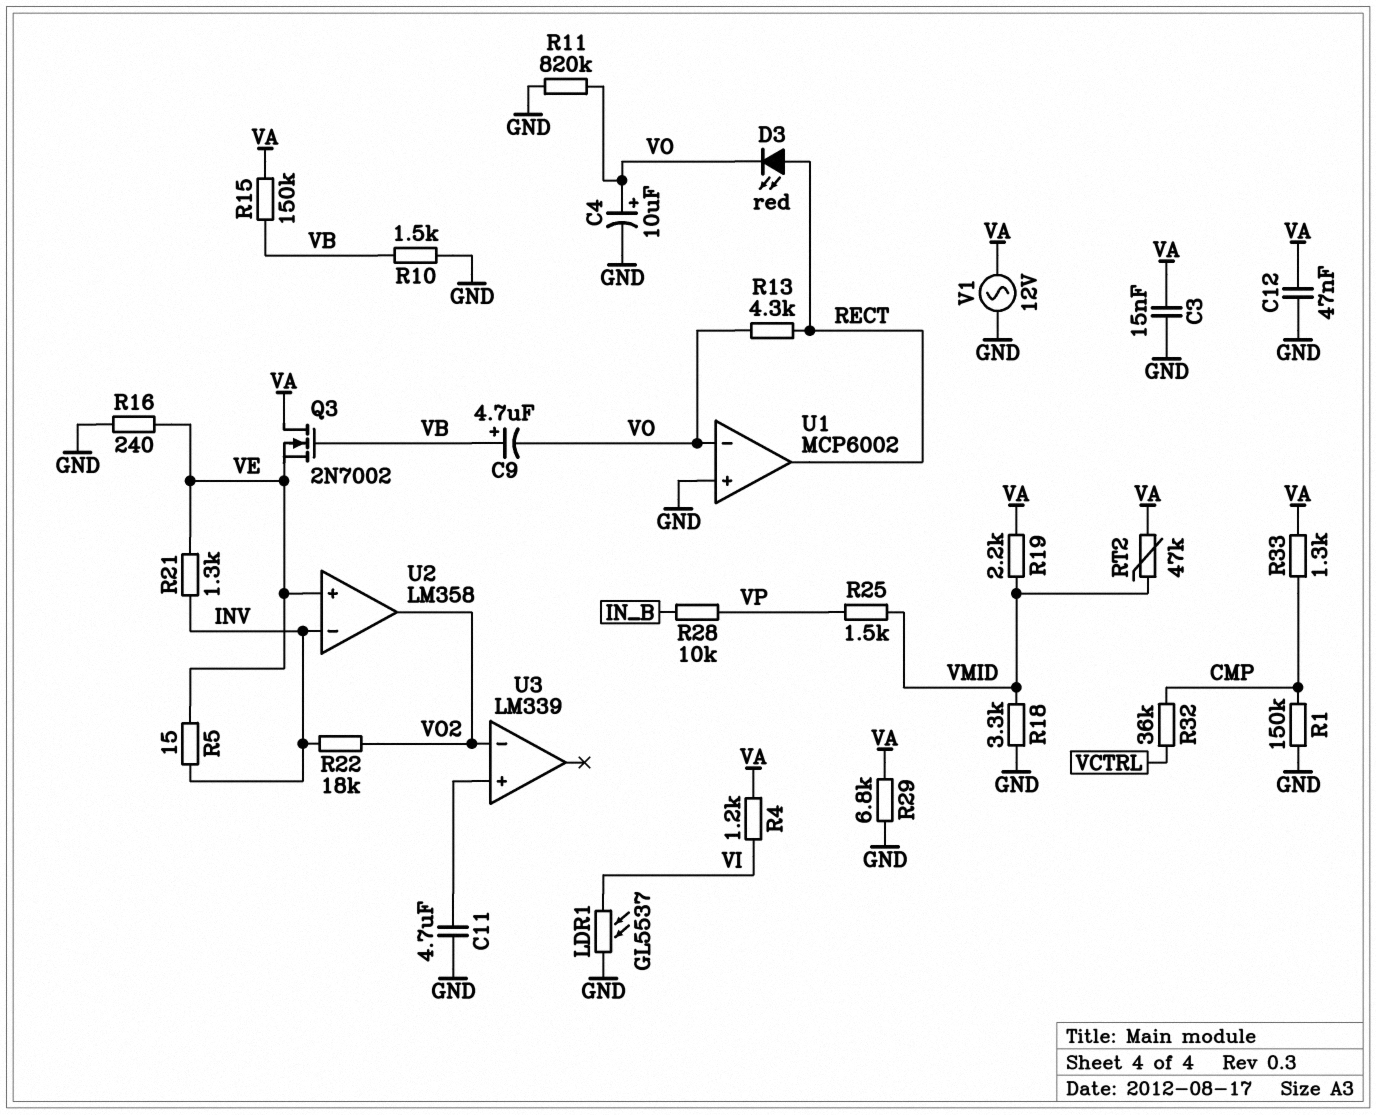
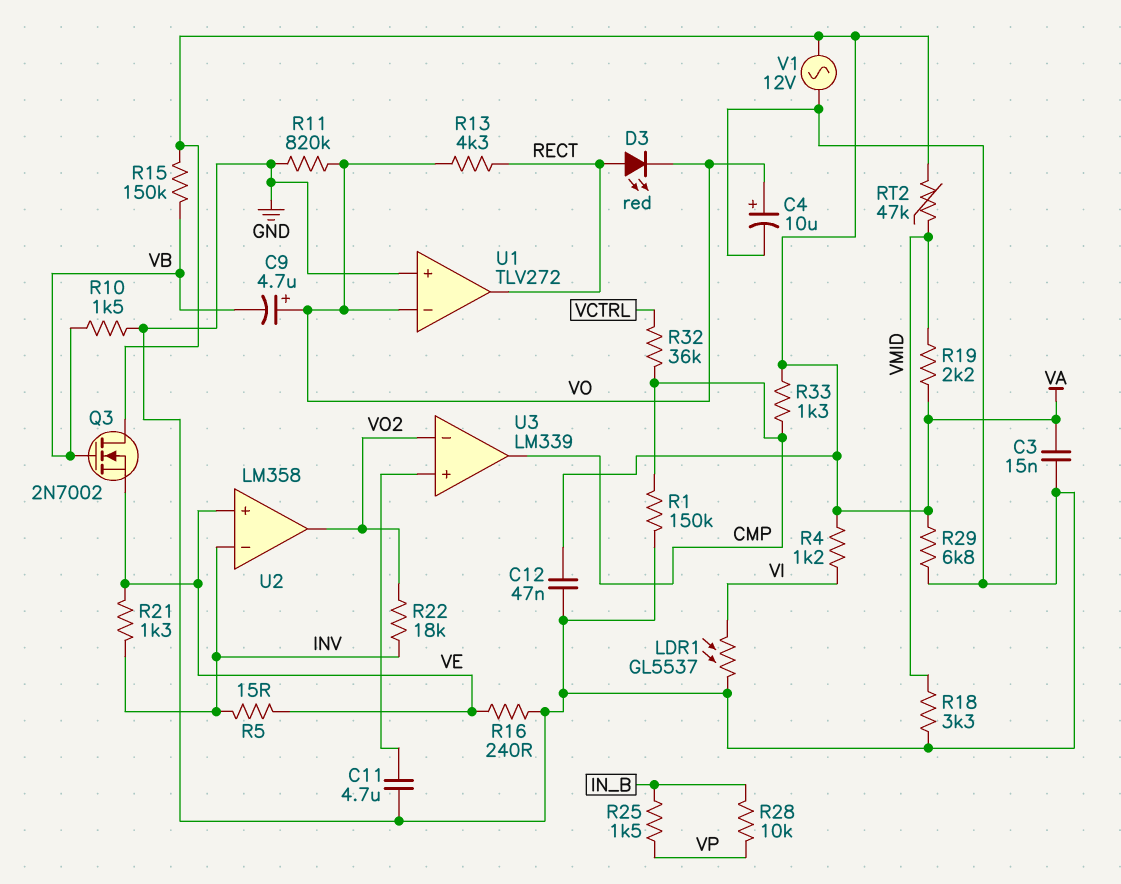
C9: 4.7uF (plus VB, minus VO) -> 4.7uF (plus VO, minus VB)
R25: 1.5k (VMID, VP) -> 1.5k (IN_B, VP)
U1: MCP6002 -> TLV272
U3 pin out: none -> CMP

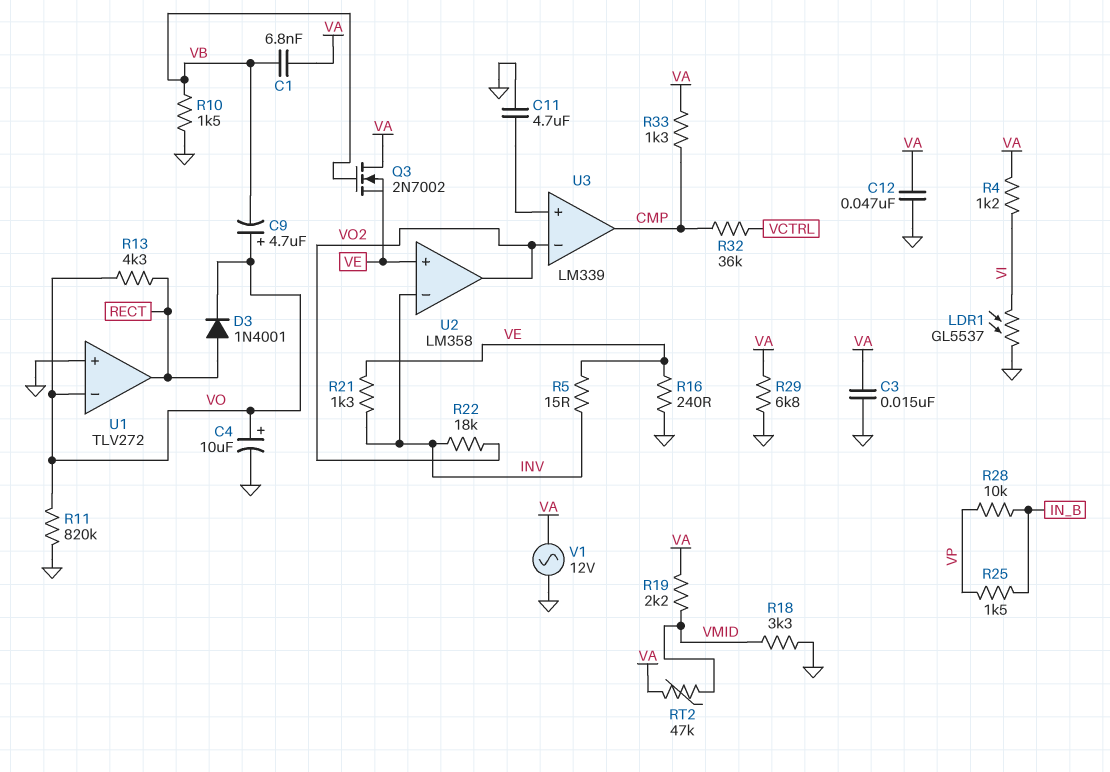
C1: none -> 6.8nF (VA, VB)
D3: LED red (A RECT, K VO) -> diode 1N4001 (A RECT, K VO)
R1: 150k (CMP, GND) -> none
R15: 150k (VA, VB) -> none

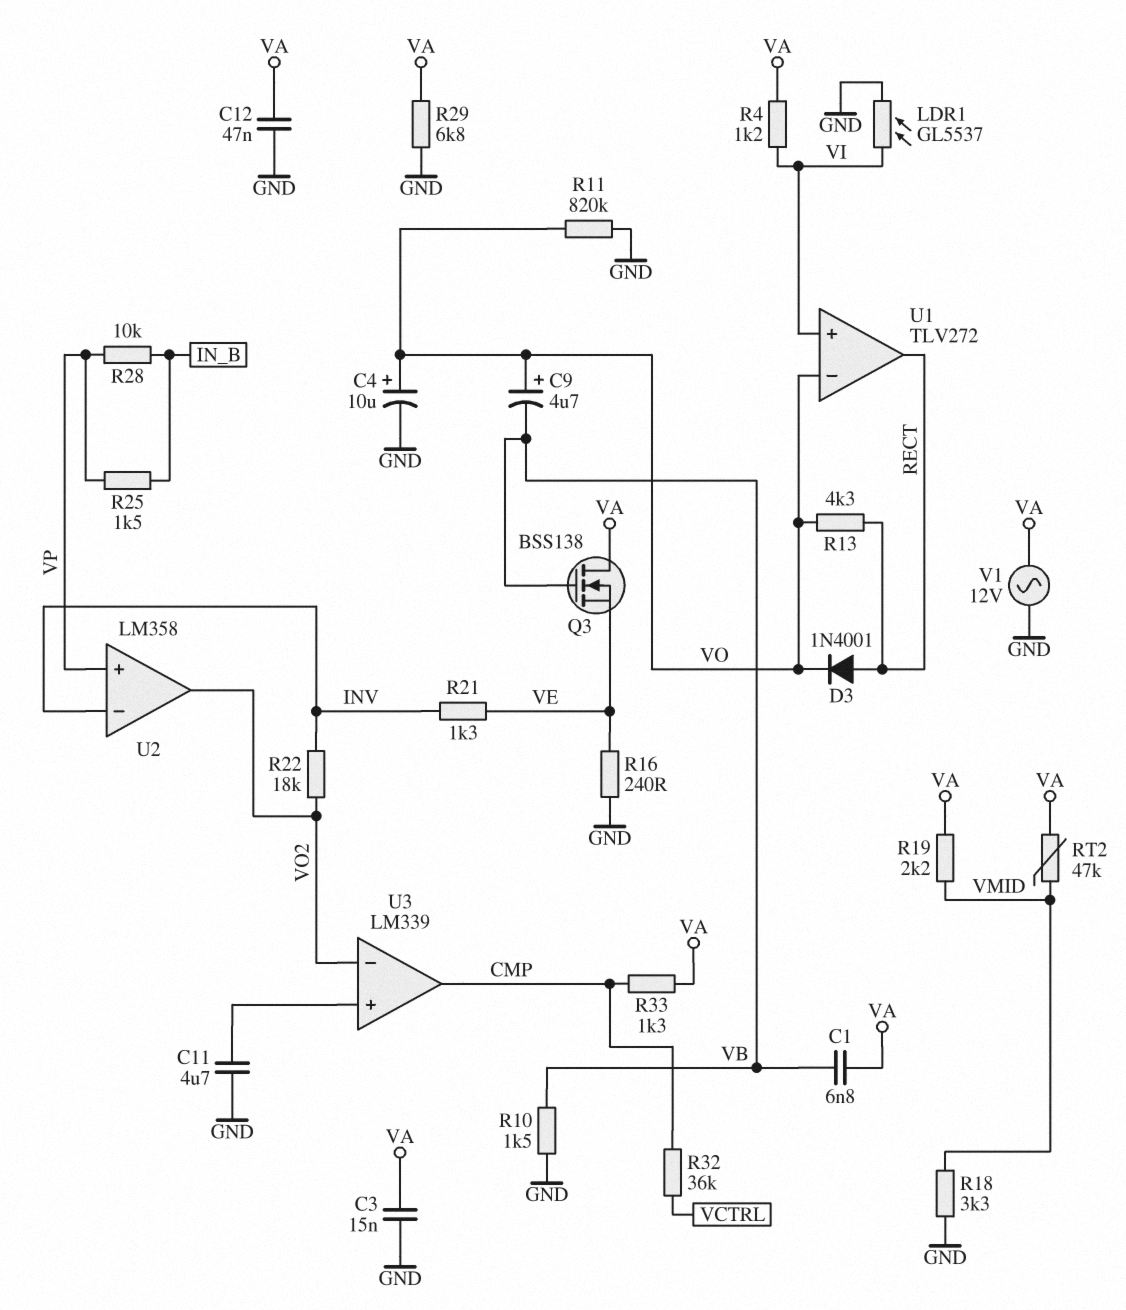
Q3: NMOS 2N7002 (G VB, D VA, S VE) -> NMOS BSS138 (G VB, D VA, S VE)
R5: 15 (INV, VE) -> none
U1 pin in+: GND -> VI
U2 pin in+: VE -> VP

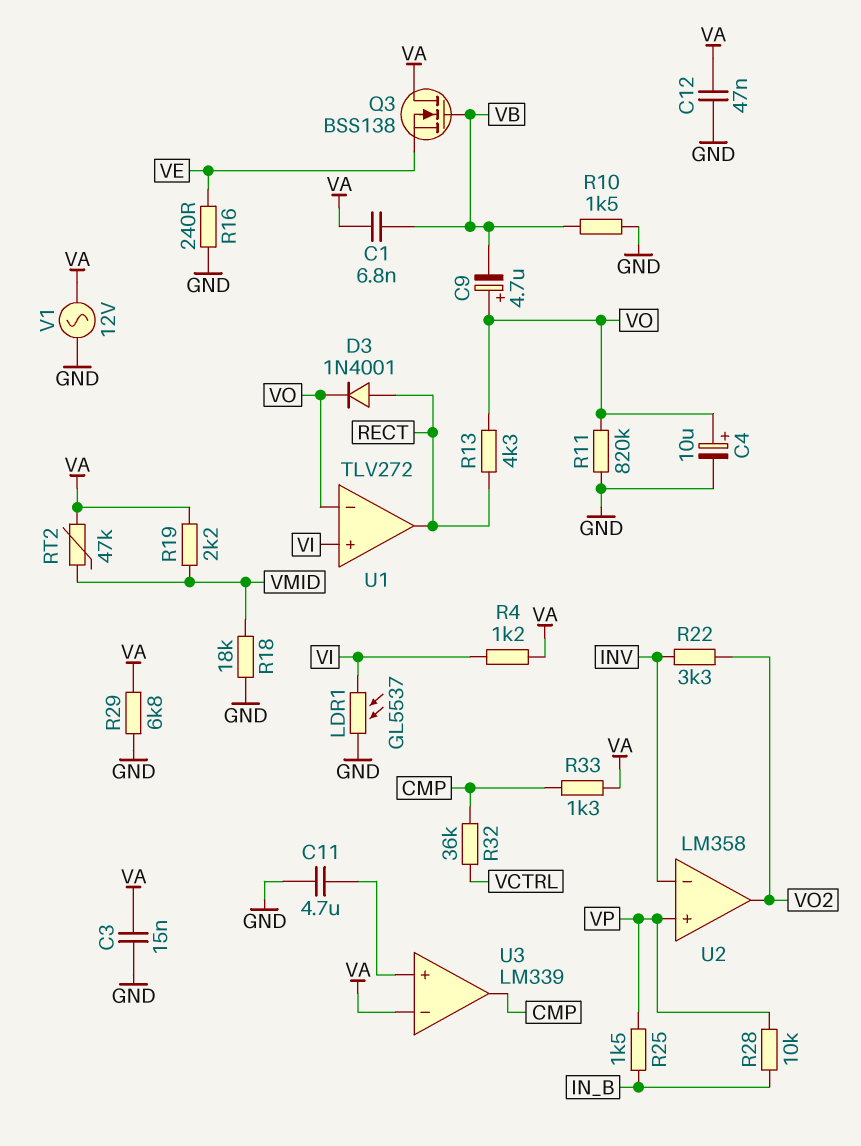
R18: 3.3k (GND, VMID) -> 18k (GND, VMID)
R21: 1.3k (INV, VE) -> none
R22: 18k (INV, VO2) -> 3.3k (INV, VO2)
U3 pin in-: VO2 -> VA

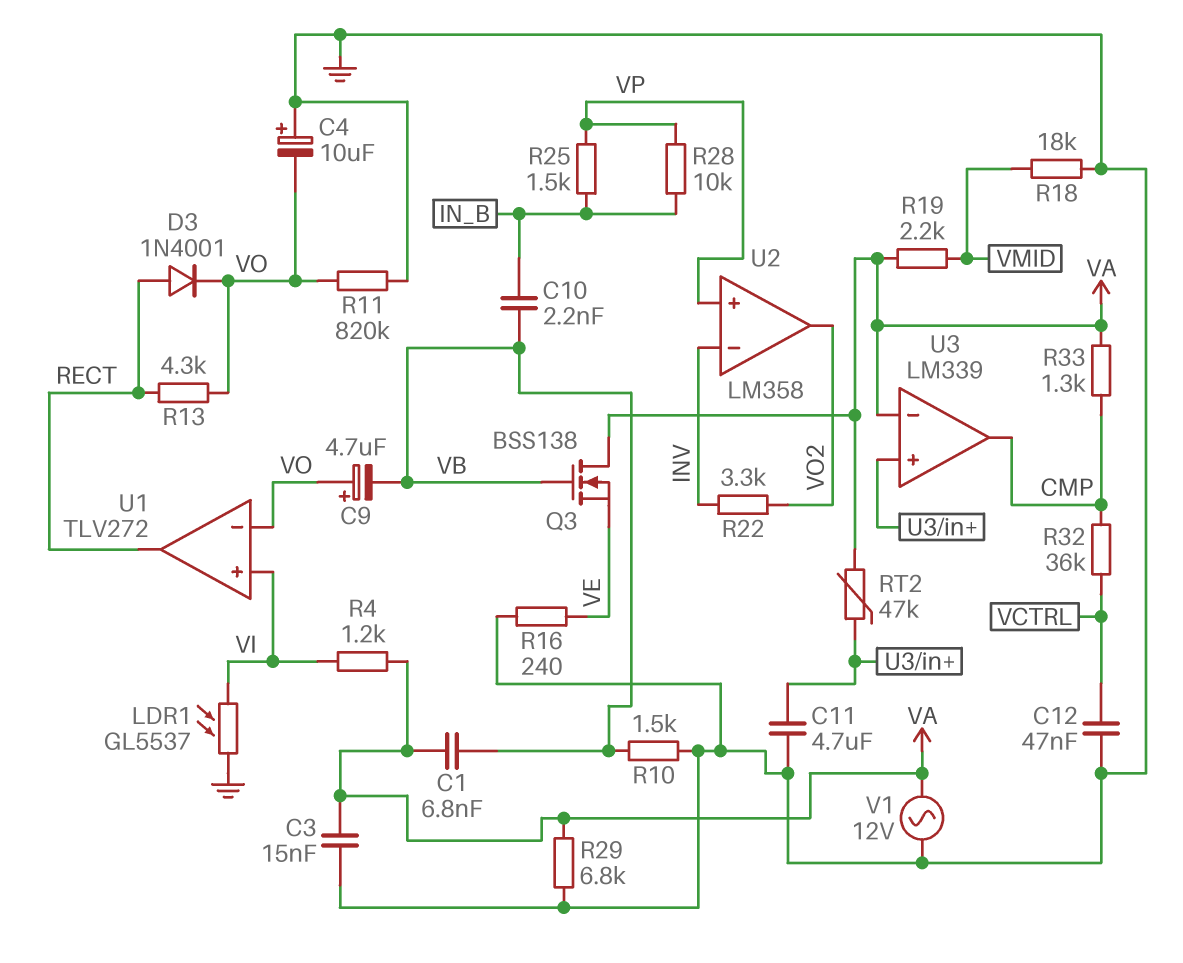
C4: 10uF (plus VO, minus GND) -> 10uF (plus GND, minus VO)
C10: none -> 2.2nF (IN_B, VB)
C12: 47nF (GND, VA) -> 47nF (GND, VCTRL)
RT2: 47k (VA, VMID) -> 47k (U3/in+, VA)

